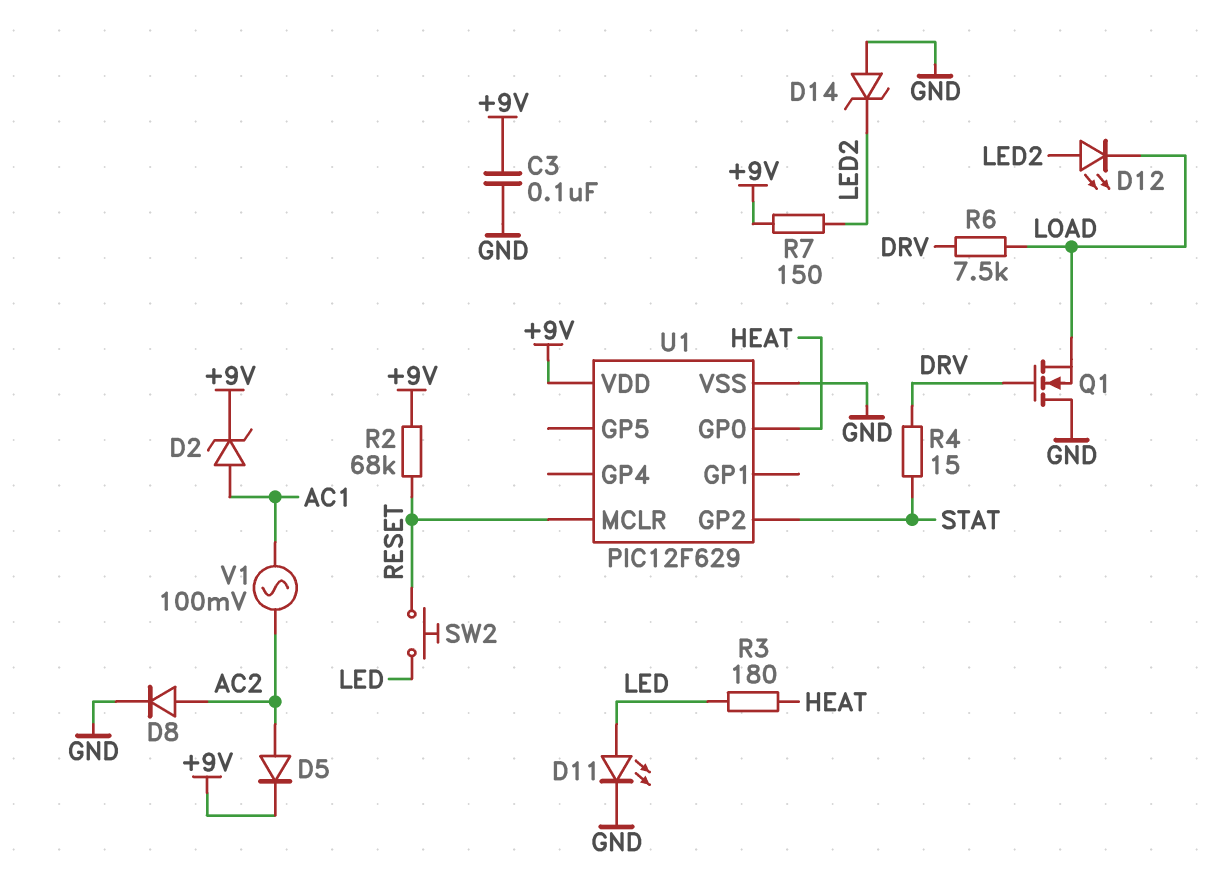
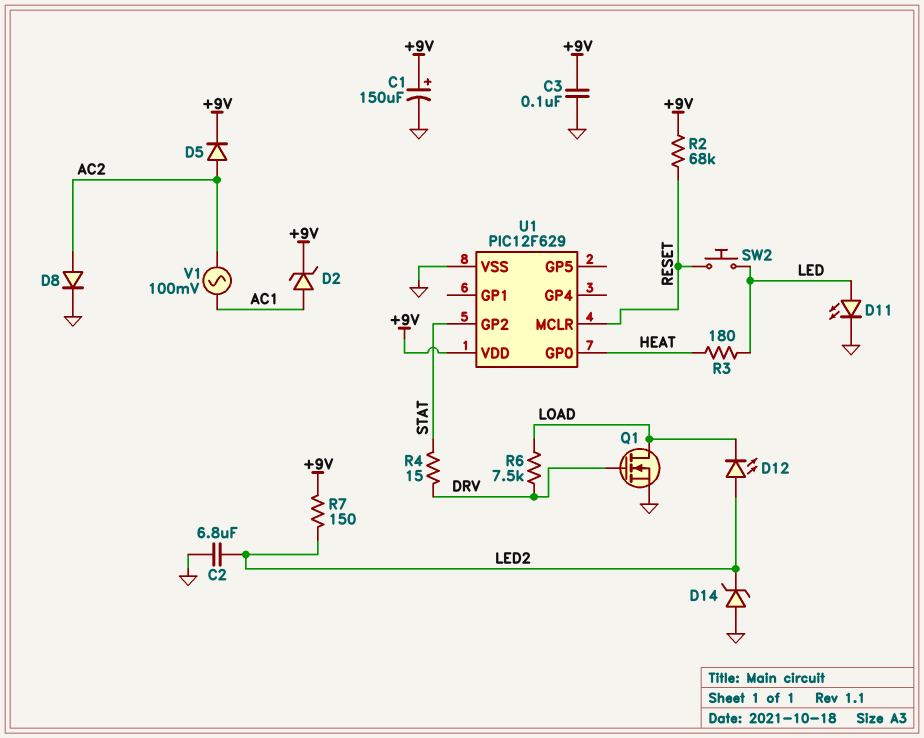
C1: none -> 150uF (plus +9V, minus GND)
C2: none -> 6.8uF (GND, LED2)
Q1: NMOS (G DRV, D GND, S LOAD) -> NMOS (G DRV, D LOAD, S GND)

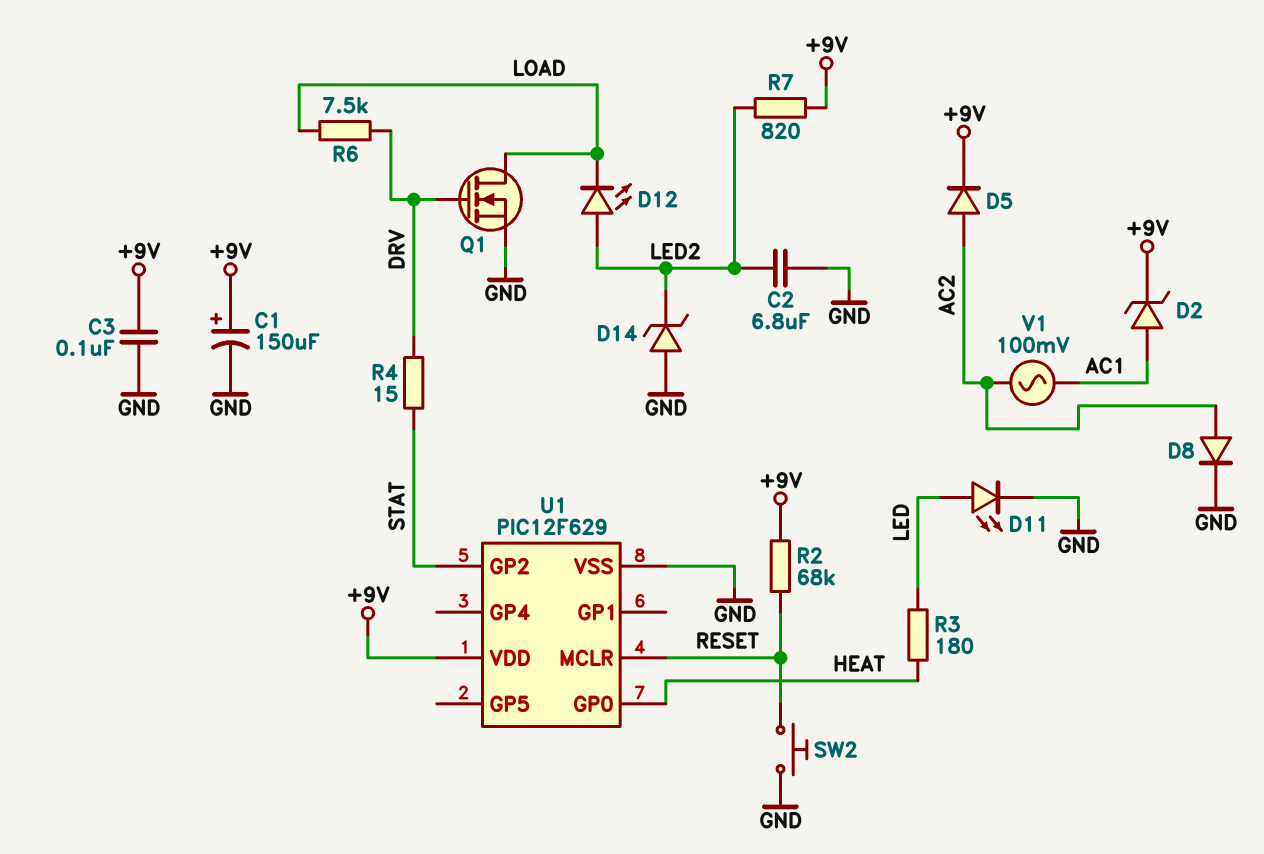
R7: 150 (+9V, LED2) -> 820 (+9V, LED2)
SW2: button (LED, RESET) -> button (GND, RESET)

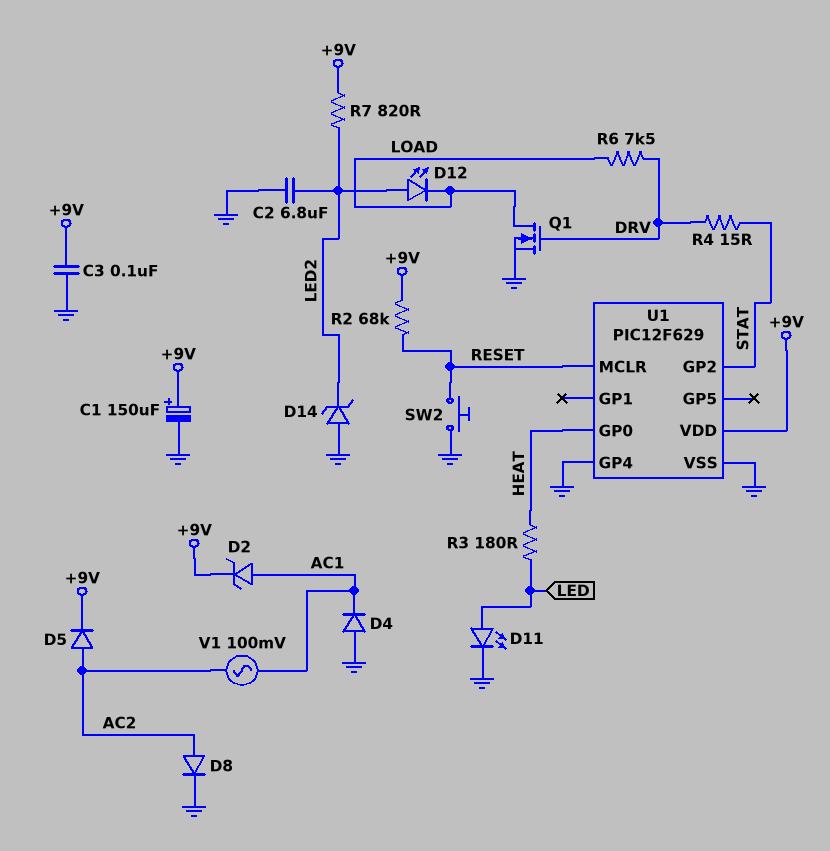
D4: none -> diode (A GND, K AC1)
U1 pin GP4: none -> GND

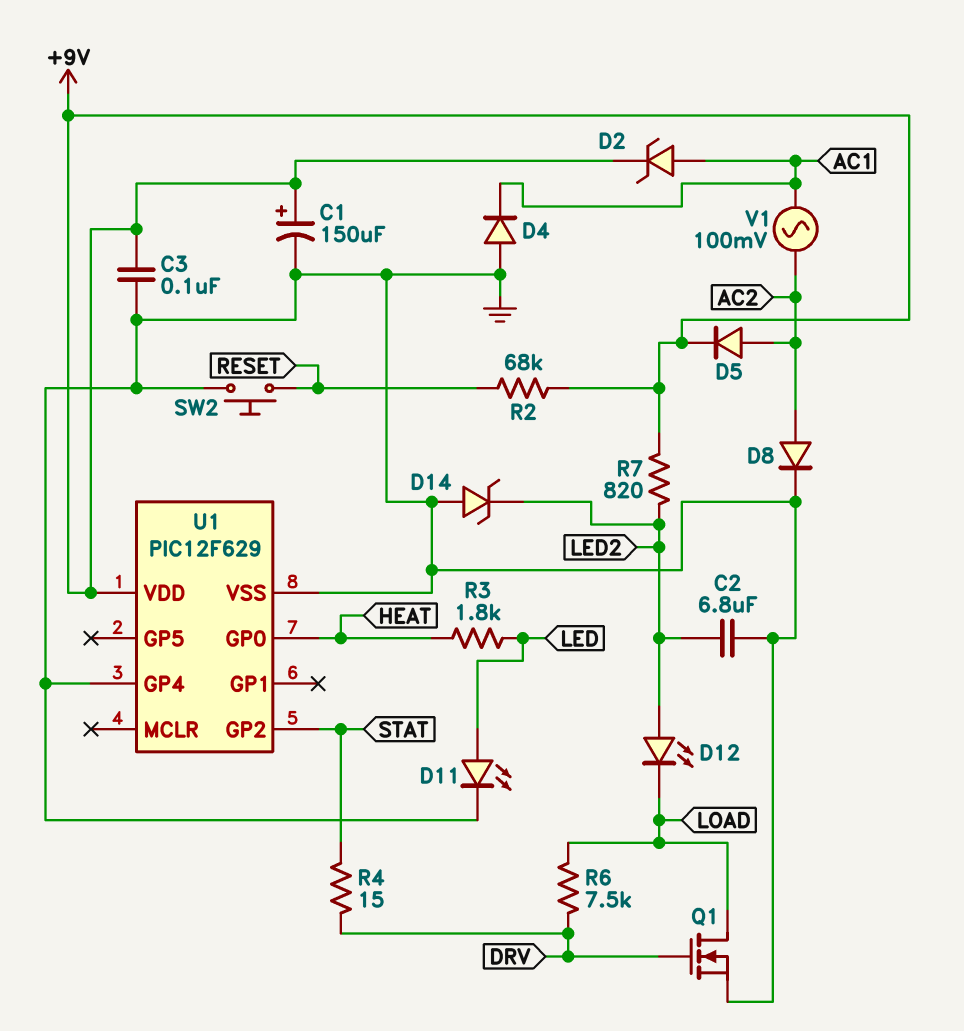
R3: 180 (HEAT, LED) -> 1.8k (HEAT, LED)
U1 pin MCLR: RESET -> none

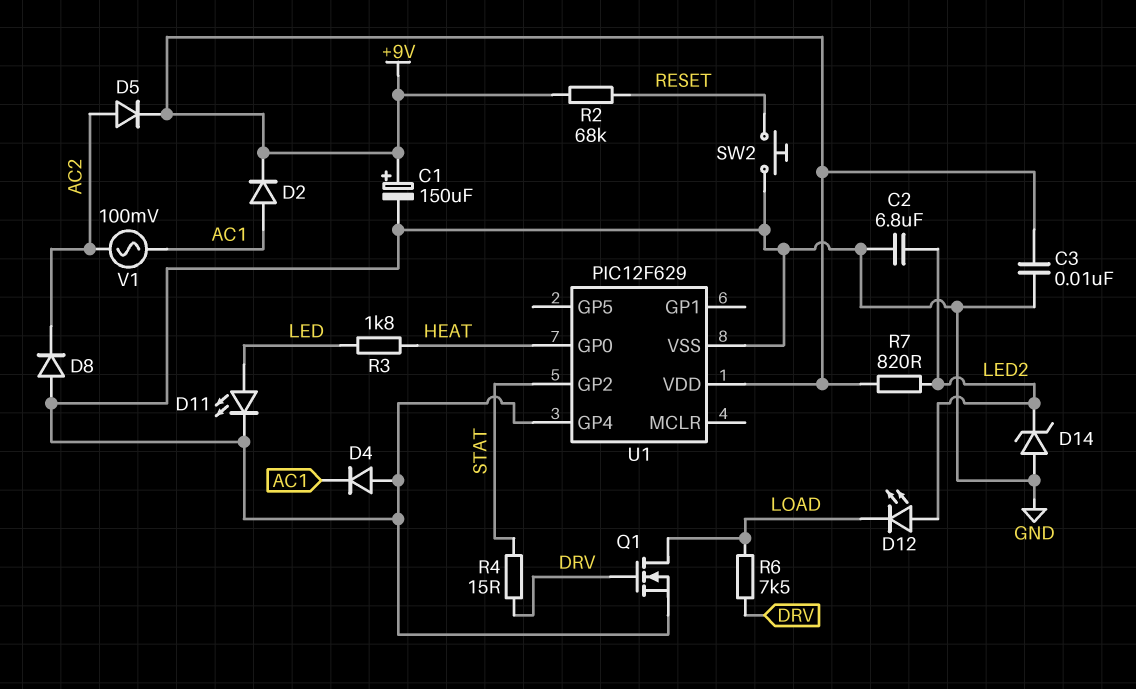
C3: 100nF (+9V, GND) -> 10nF (+9V, GND)
D2: zener (A AC1, K +9V) -> diode (A AC1, K +9V)
D8: diode (A AC2, K GND) -> diode (A GND, K AC2)

